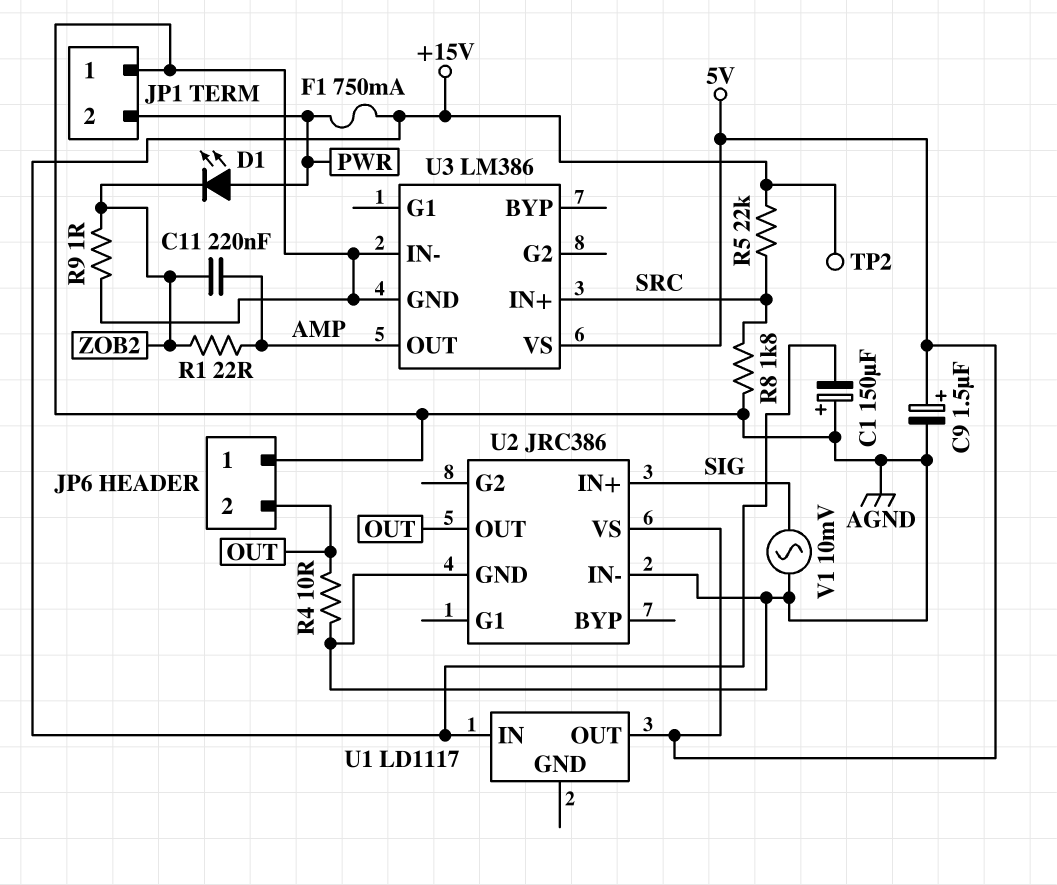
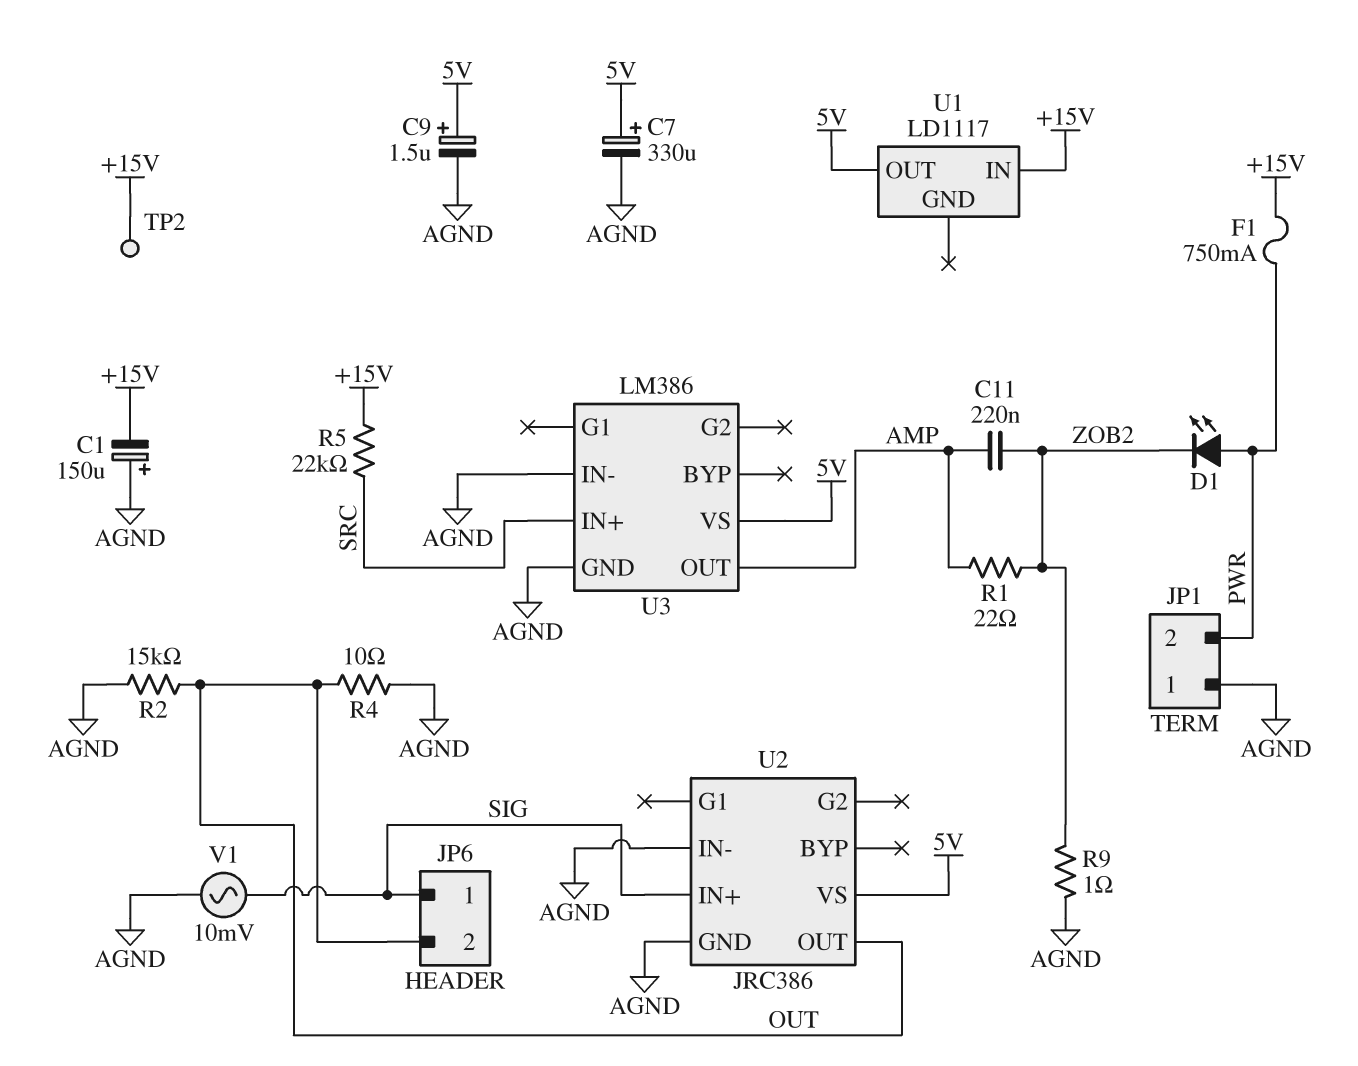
C7: none -> 330uF (plus 5V, minus AGND)
JP6 pin 1: AGND -> SIG
R2: none -> 15k (AGND, OUT)
R8: 1.8k (AGND, SRC) -> none

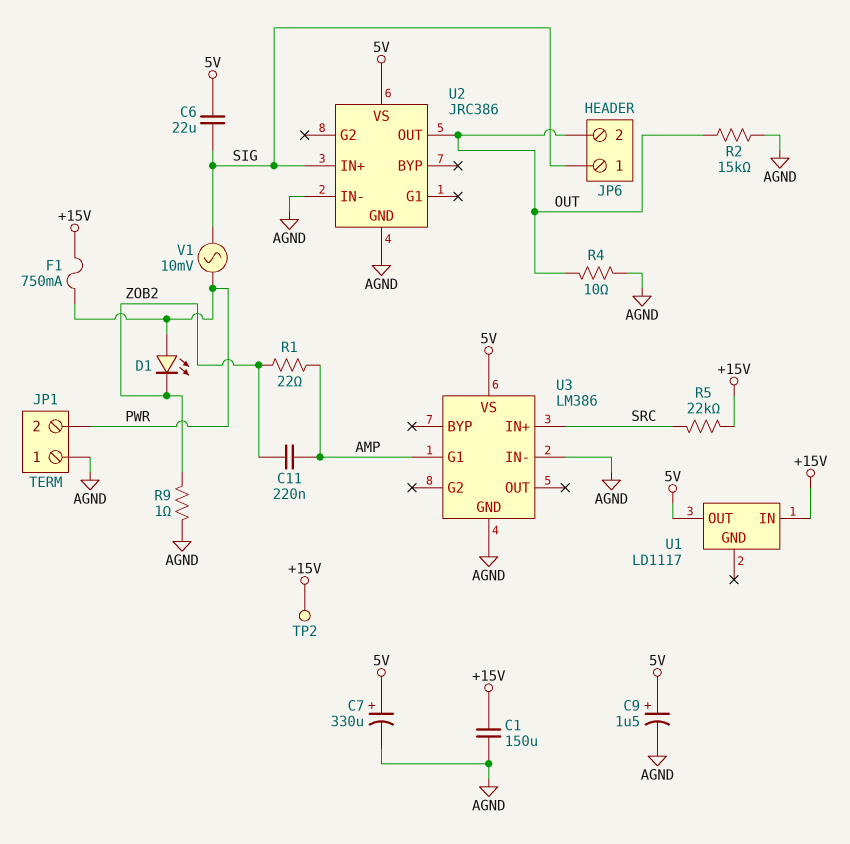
C1: 150uF (plus AGND, minus +15V) -> 150uF (+15V, AGND)
C6: none -> 22uF (5V, SIG)
U3 pin G1: none -> AMP
U3 pin OUT: AMP -> none
V1: AC 10mV (AGND, SIG) -> AC 10mV (PWR, SIG)

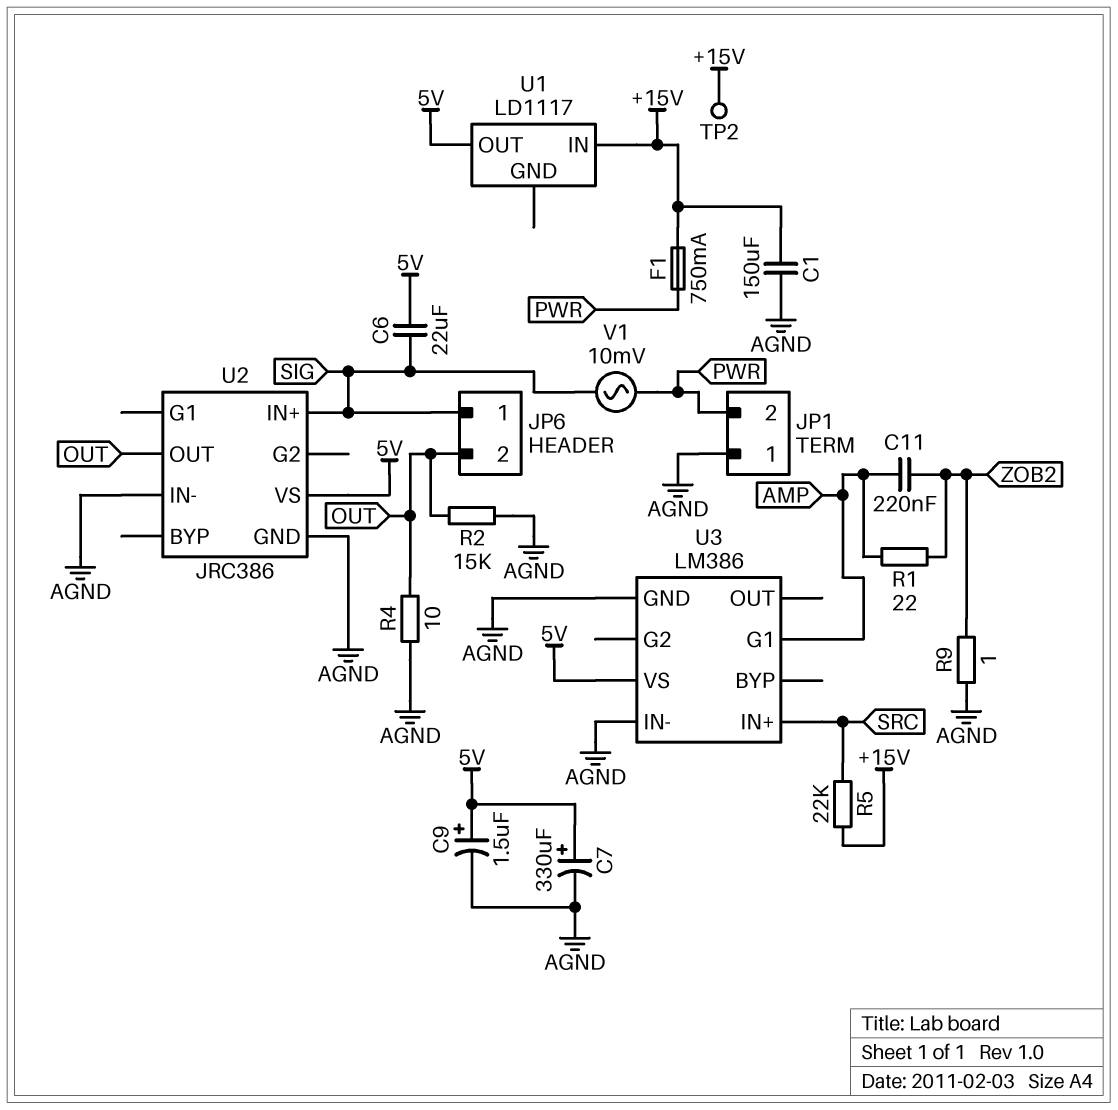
D1: LED (A PWR, K ZOB2) -> none

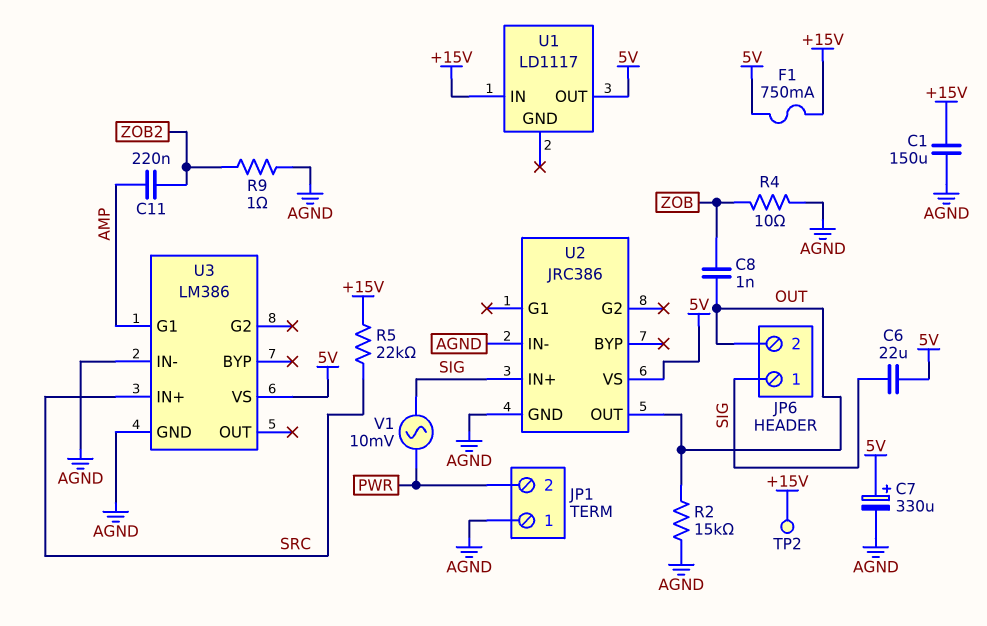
C8: none -> 1nF (OUT, ZOB)
C9: 1.5uF (plus 5V, minus AGND) -> none
F1: 750mA (+15V, PWR) -> 750mA (+15V, 5V)
R1: 22 (AMP, ZOB2) -> none
R4: 10 (AGND, OUT) -> 10 (AGND, ZOB)

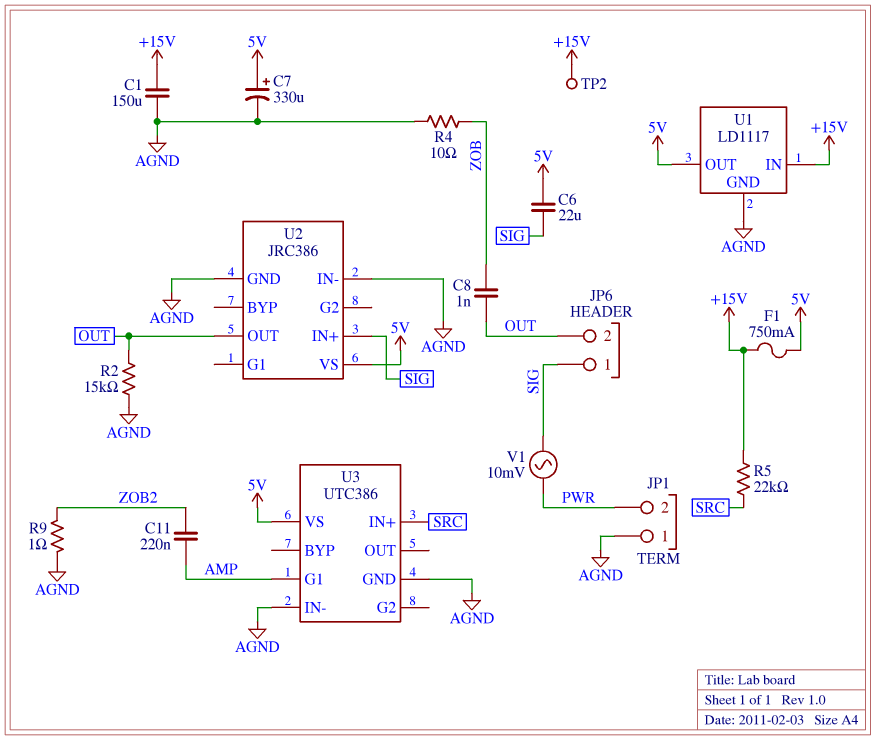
U1 pin GND: none -> AGND
U3: LM386 -> UTC386

